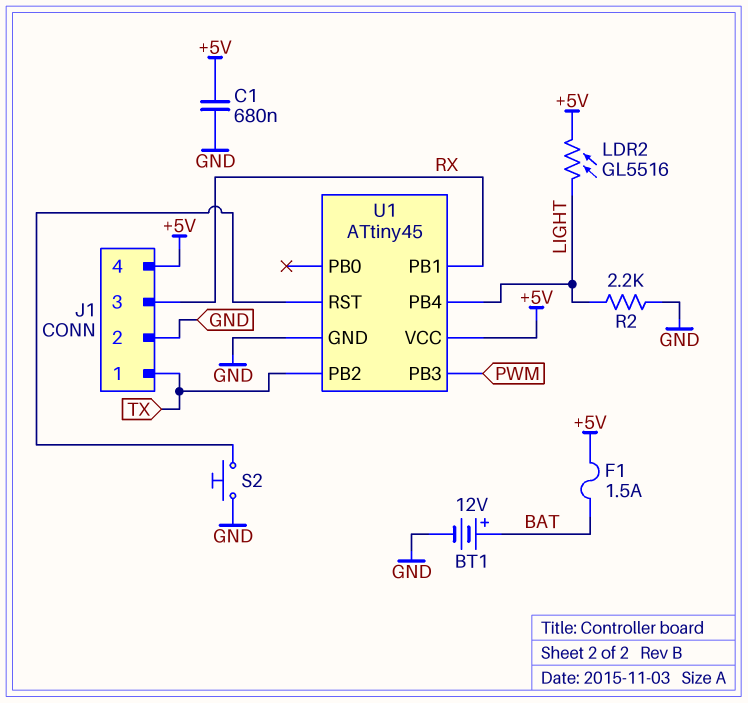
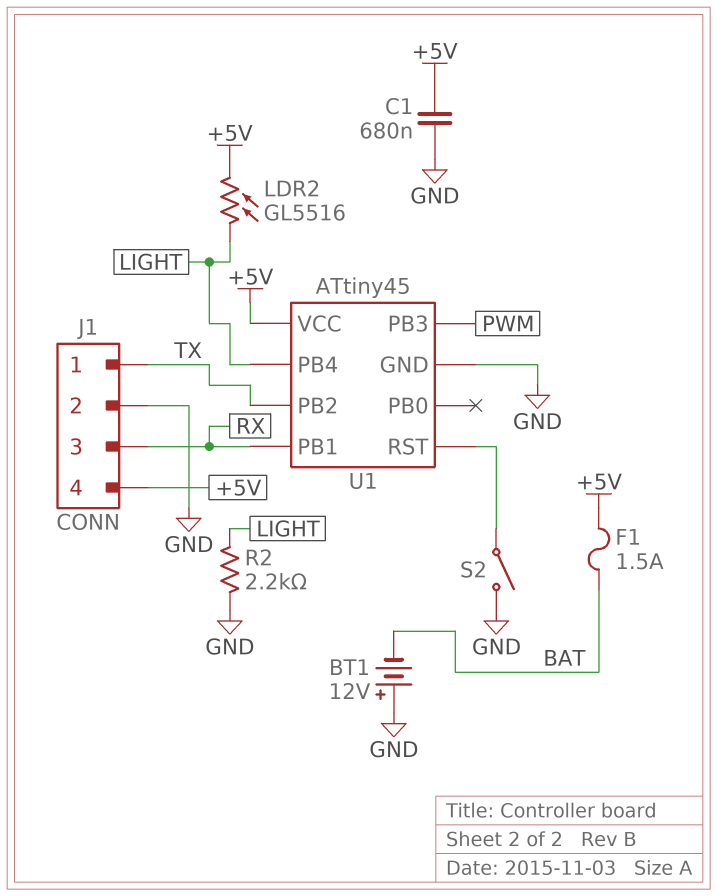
BT1: 12V (plus BAT, minus GND) -> 12V (plus GND, minus BAT)
S2: button (GND, U1/RST) -> switch (GND, U1/RST)

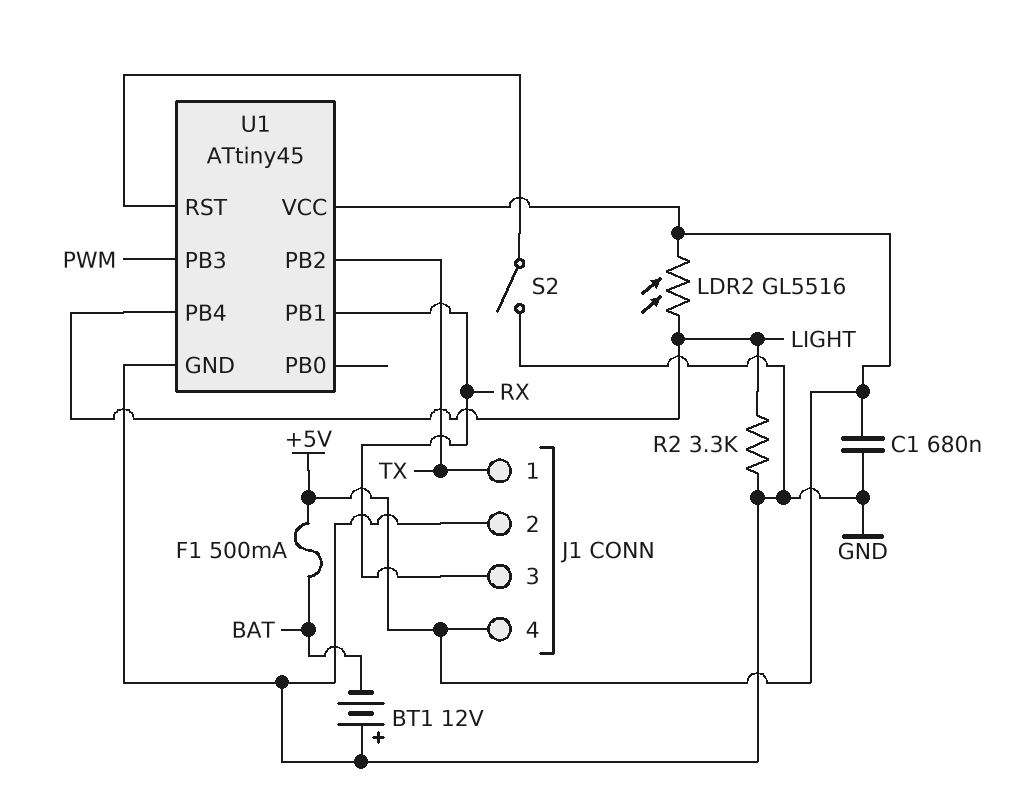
F1: 1.5A (+5V, BAT) -> 500mA (+5V, BAT)
R2: 2.2k (GND, LIGHT) -> 3.3k (GND, LIGHT)

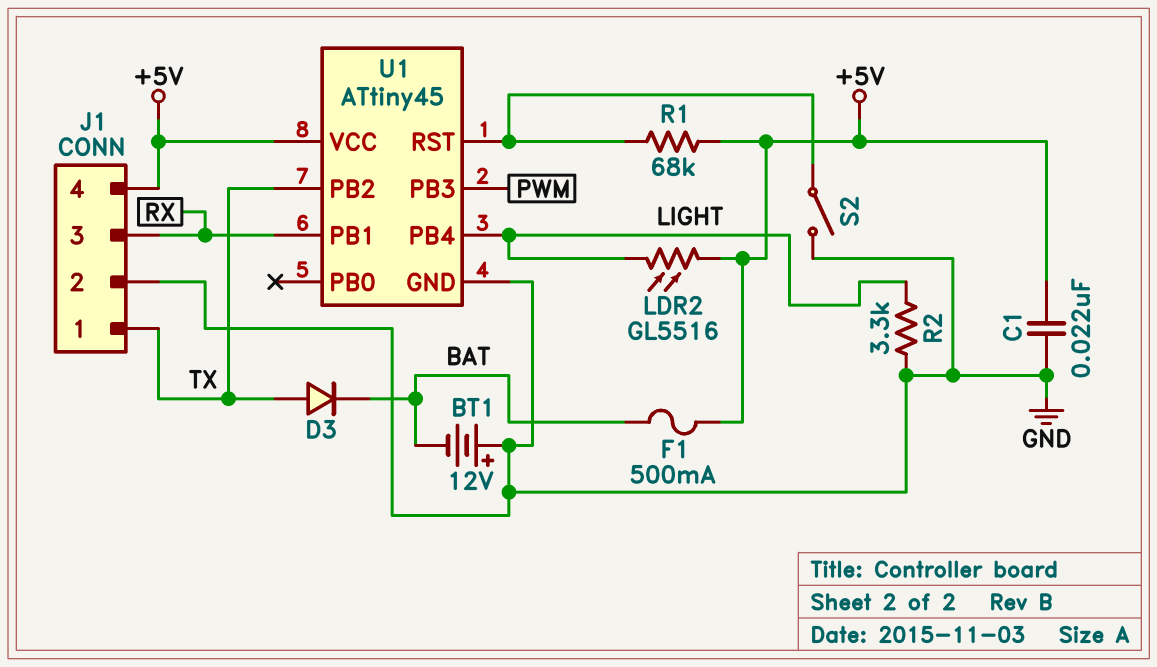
C1: 680nF (+5V, GND) -> 22nF (+5V, GND)
D3: none -> diode (A TX, K BAT)
R1: none -> 68k (+5V, U1/RST)

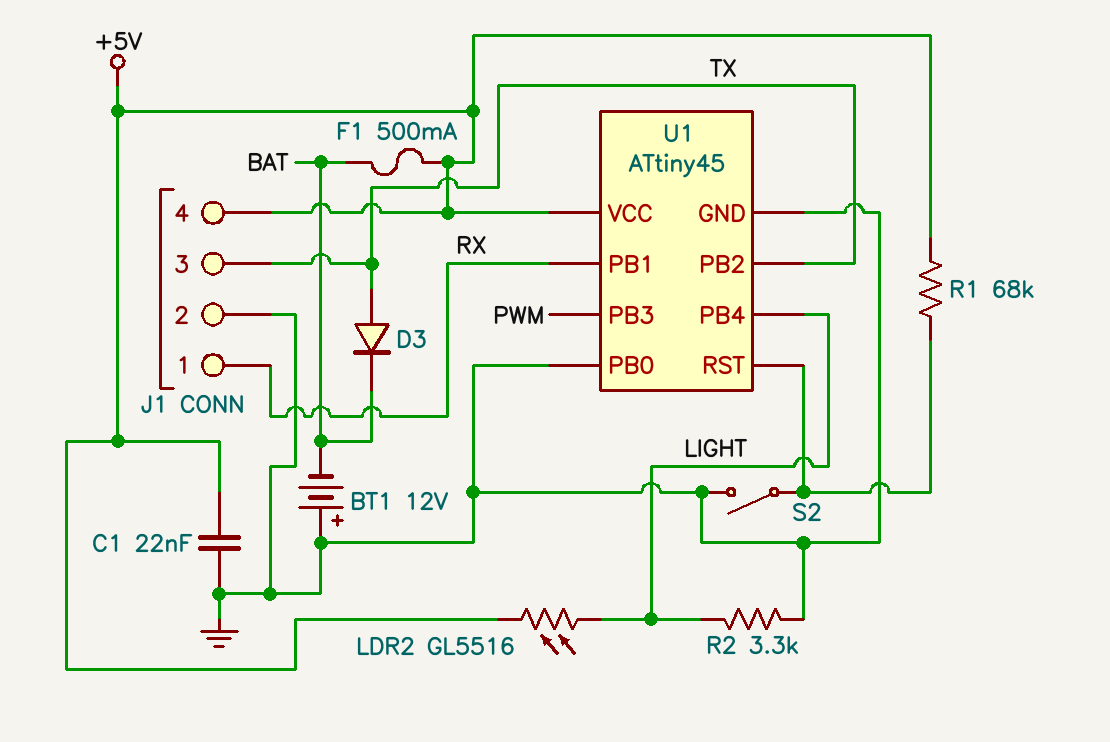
J1 pin 1: TX -> RX
J1 pin 3: RX -> TX
U1 pin PB0: none -> GND

